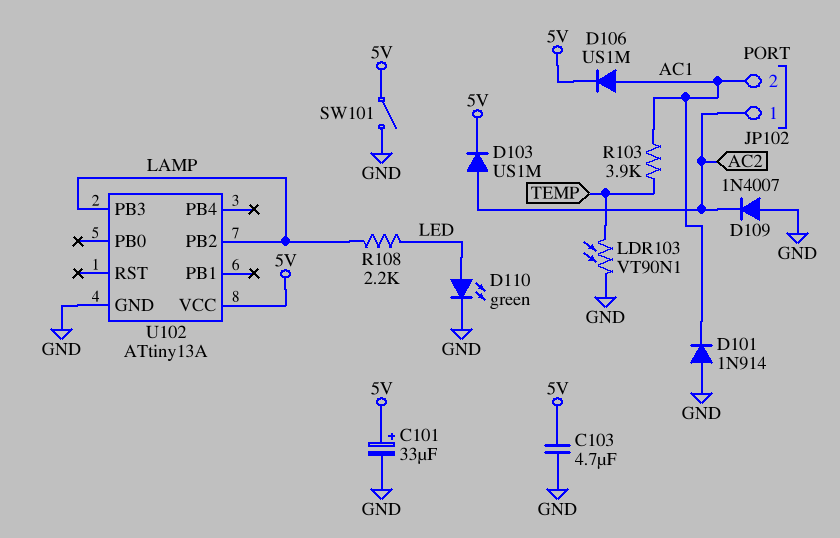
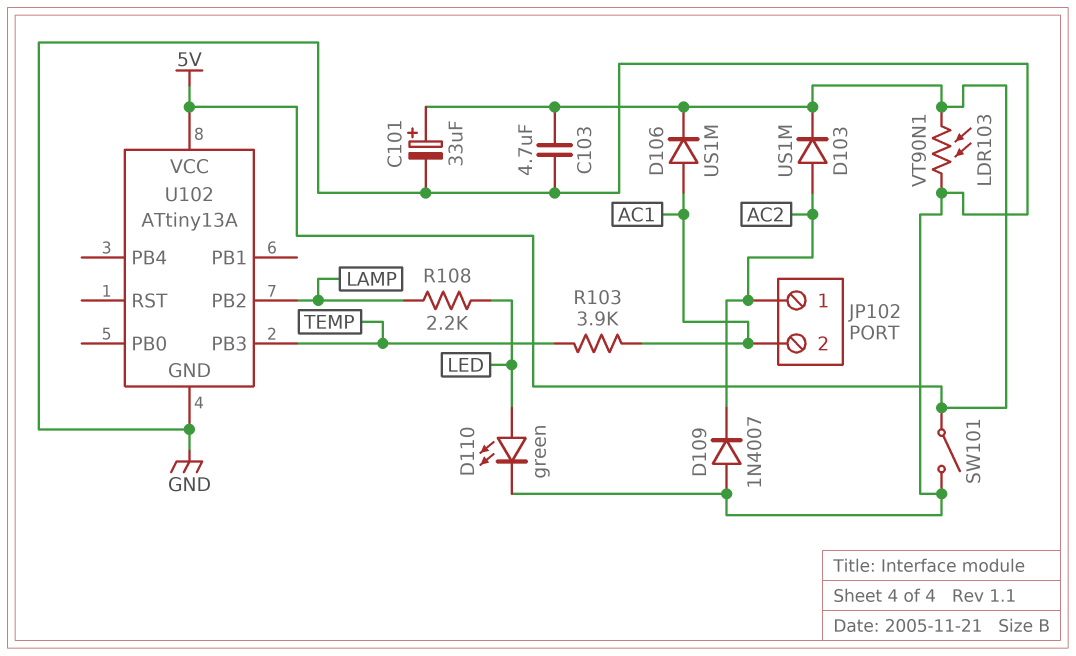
D101: diode 1N914 (A GND, K AC1) -> none
LDR103: VT90N1 (GND, TEMP) -> VT90N1 (5V, GND)
U102 pin PB3: LAMP -> TEMP

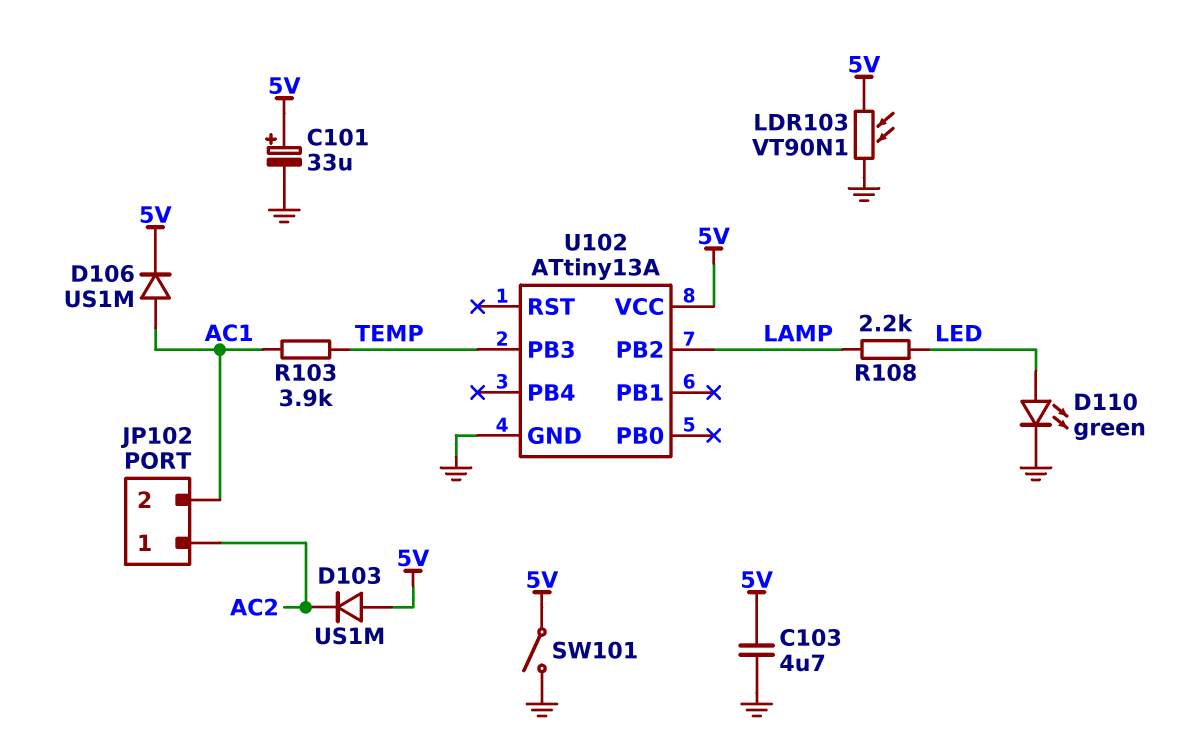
D103: diode US1M (A AC2, K 5V) -> diode US1M (A 5V, K AC2)
D109: diode 1N4007 (A GND, K AC2) -> none

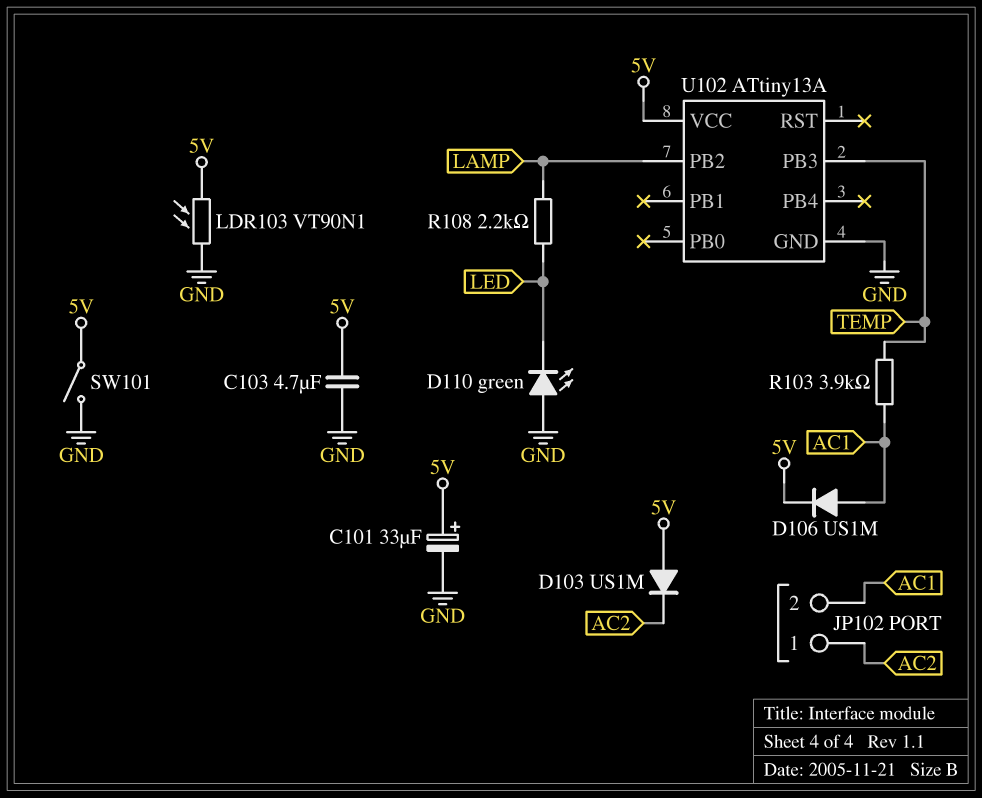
D110: LED green (A LED, K GND) -> LED green (A GND, K LED)

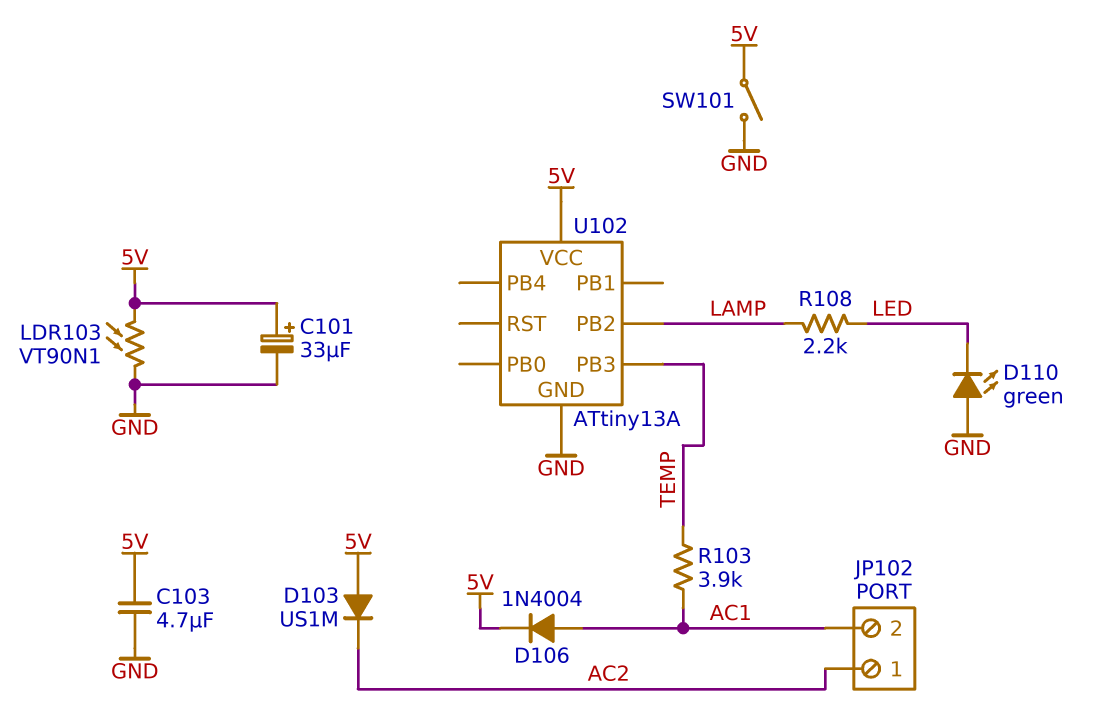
D106: diode US1M (A AC1, K 5V) -> diode 1N4004 (A AC1, K 5V)

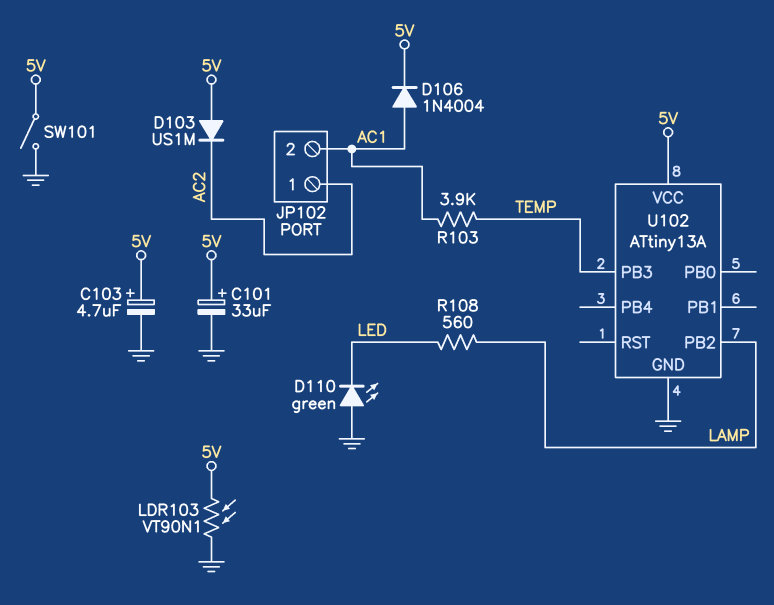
C103: 4.7uF (5V, GND) -> 4.7uF (plus 5V, minus GND)
R108: 2.2k (LAMP, LED) -> 560 (LAMP, LED)

